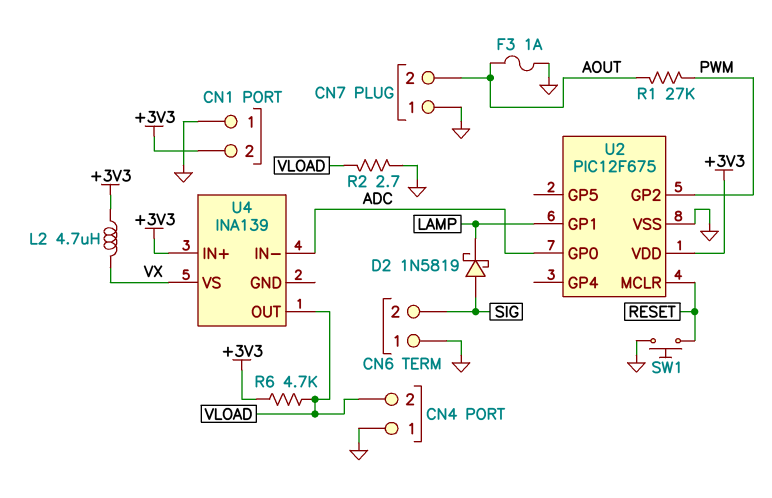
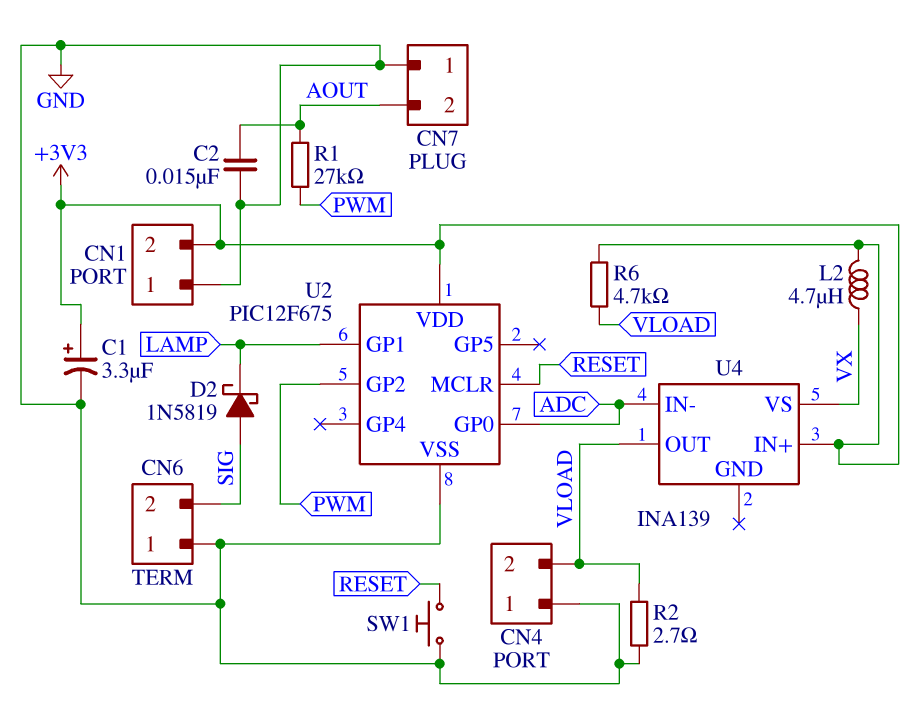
C1: none -> 3.3uF (plus +3V3, minus GND)
C2: none -> 15nF (AOUT, GND)
F3: 1A (AOUT, GND) -> none

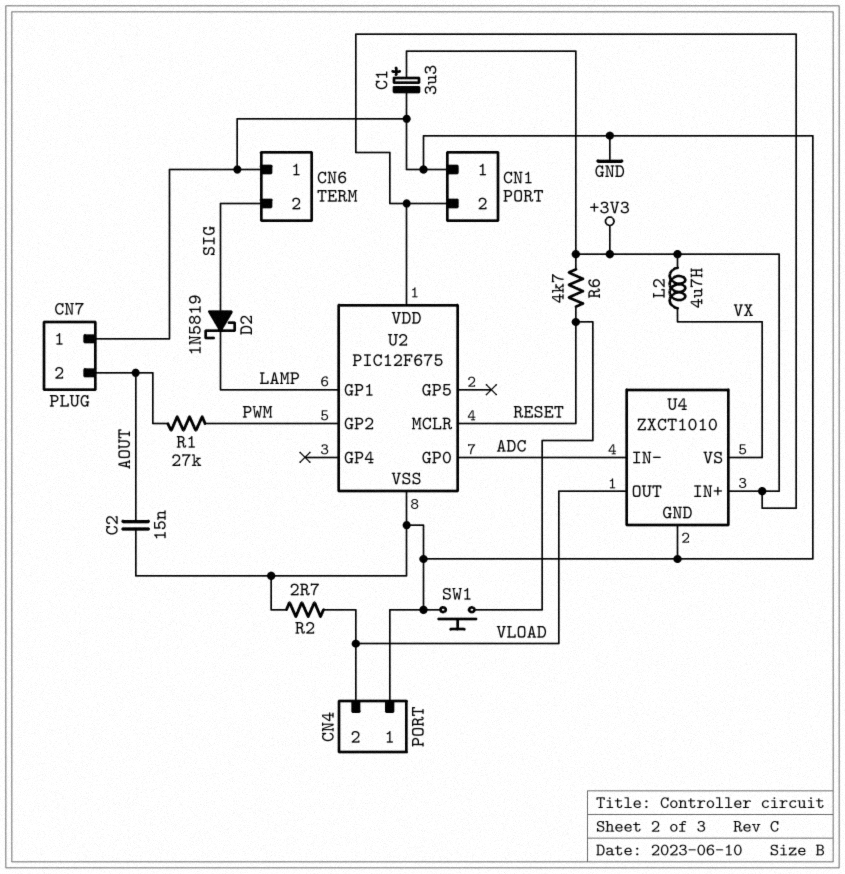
R6: 4.7k (+3V3, VLOAD) -> 4.7k (+3V3, RESET)
U4: INA139 -> ZXCT1010
U4 pin GND: none -> GND

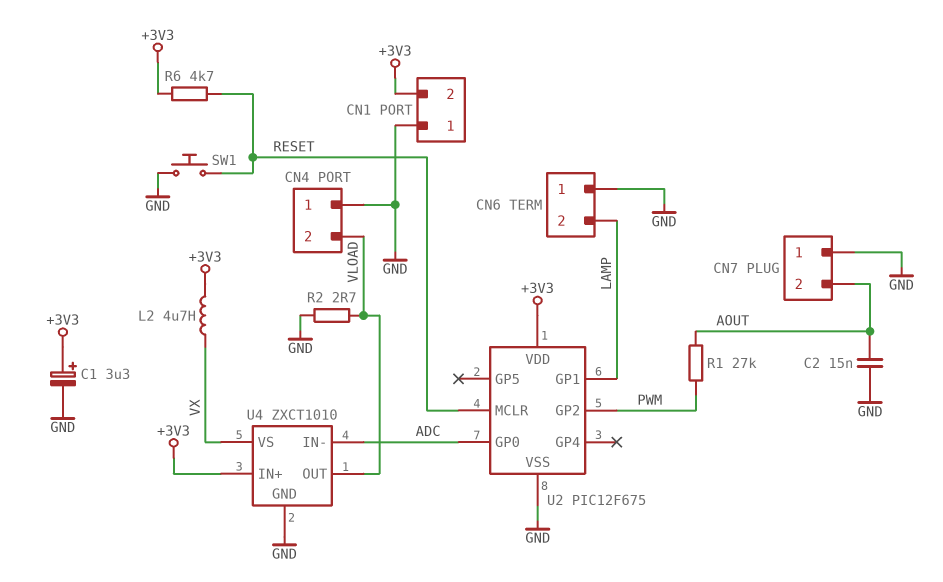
CN6 pin 2: SIG -> LAMP
D2: schottky 1N5819 (A SIG, K LAMP) -> none

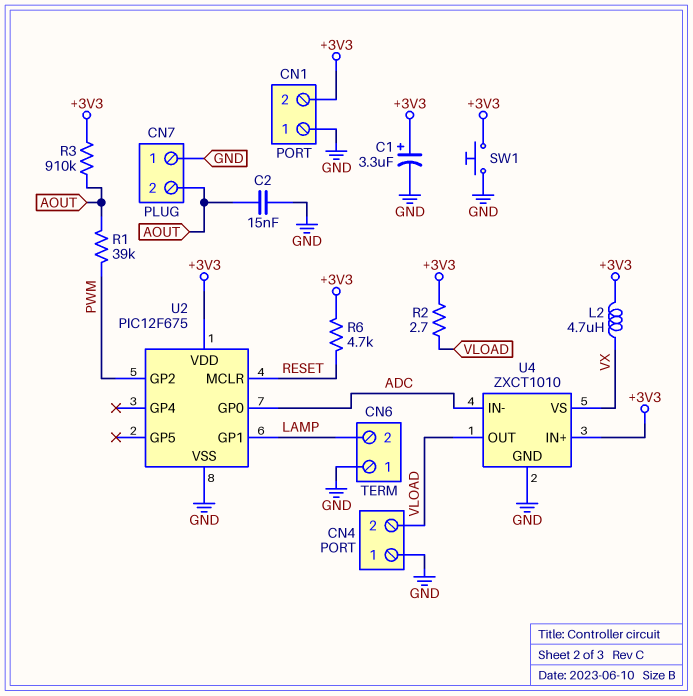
R1: 27k (AOUT, PWM) -> 39k (AOUT, PWM)
R2: 2.7 (GND, VLOAD) -> 2.7 (+3V3, VLOAD)
R3: none -> 910k (+3V3, AOUT)
SW1: button (GND, RESET) -> button (+3V3, GND)

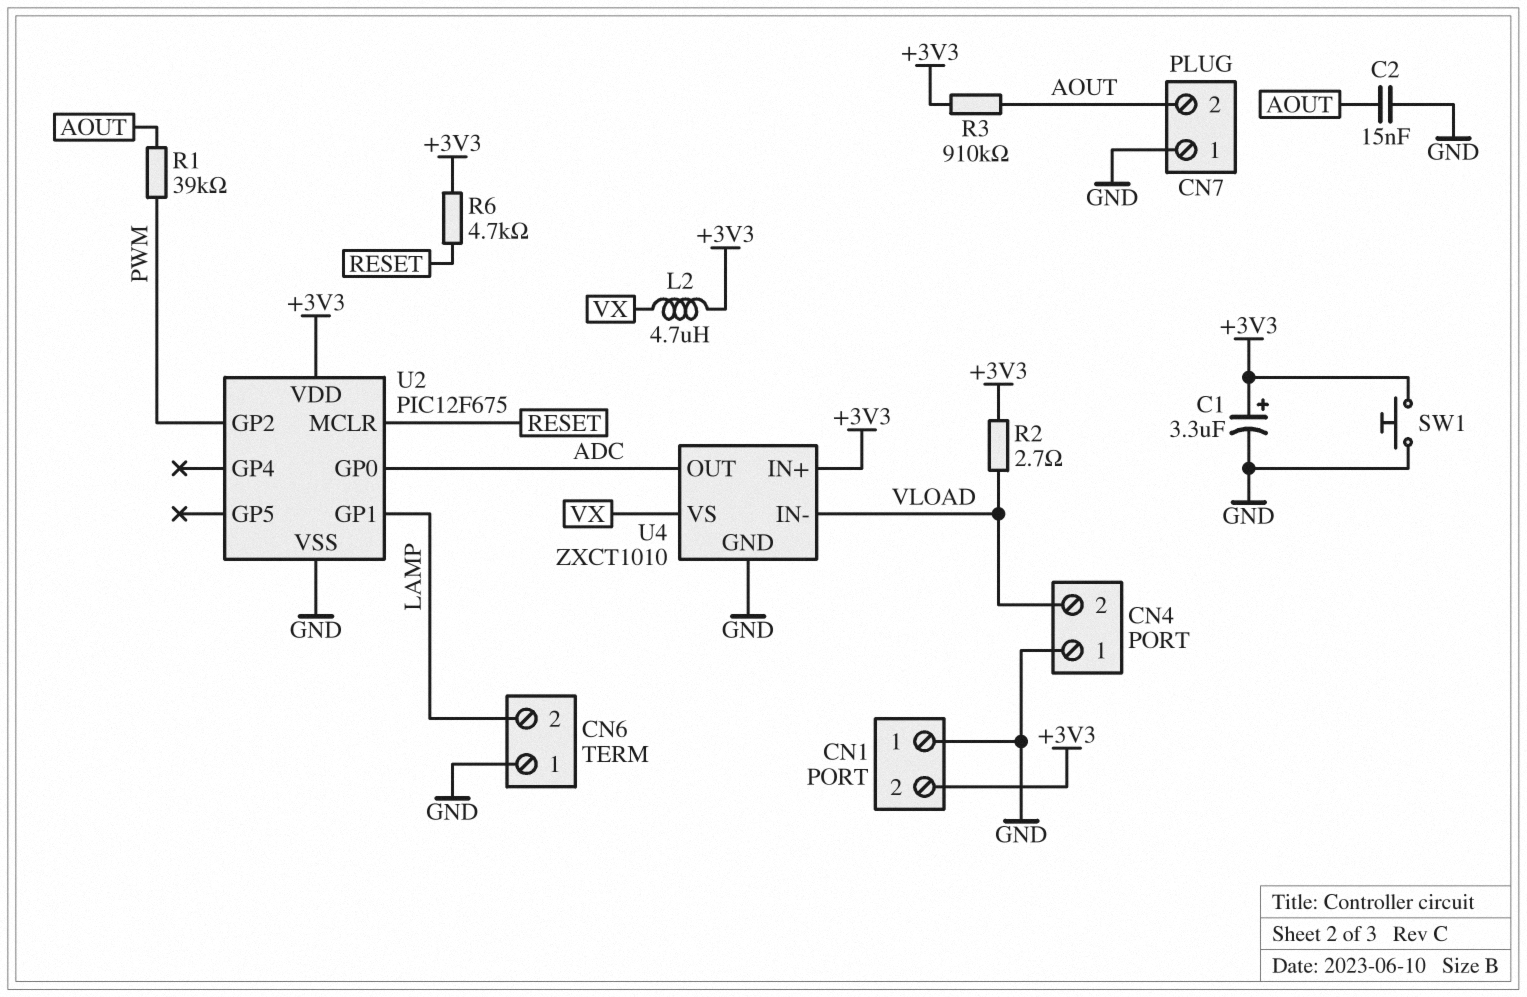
U4 pin IN-: ADC -> VLOAD
U4 pin OUT: VLOAD -> ADC

